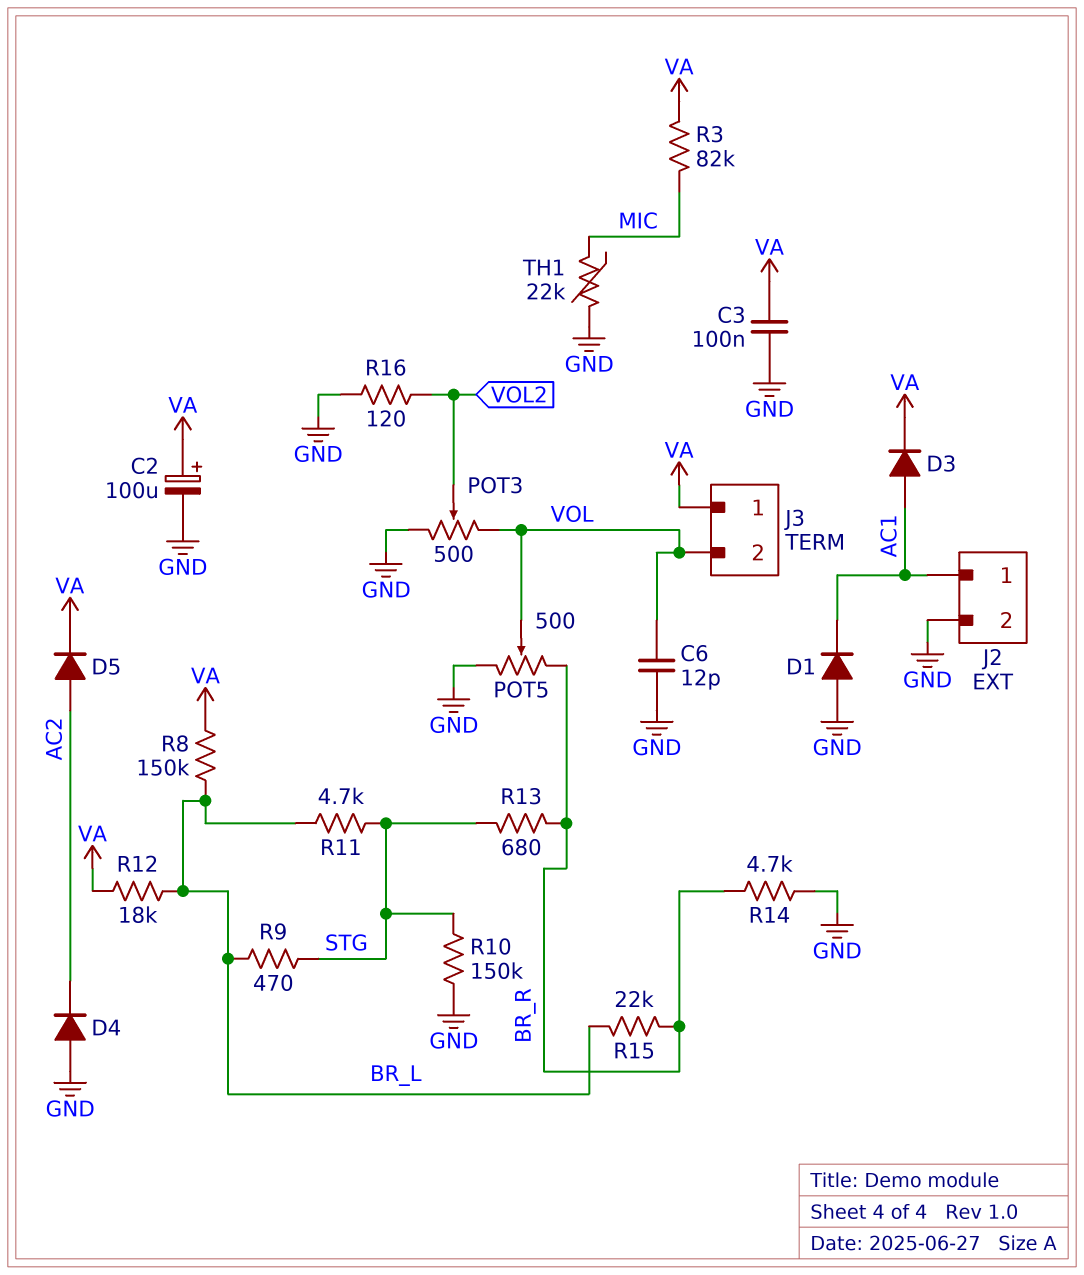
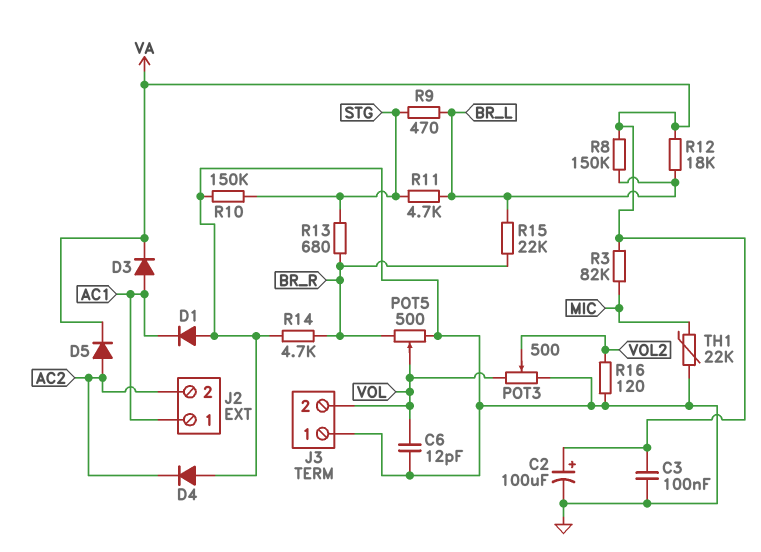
J2 pin 2: GND -> AC2
J3 pin 1: VA -> GND

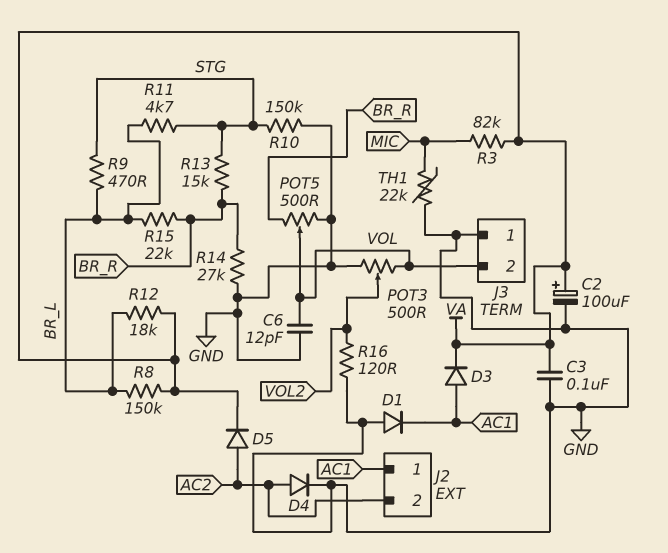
D4: diode (A GND, K AC2) -> diode (A AC2, K GND)
R13: 680 (BR_R, STG) -> 15k (BR_R, STG)
R14: 4.7k (BR_R, GND) -> 27k (BR_R, GND)

